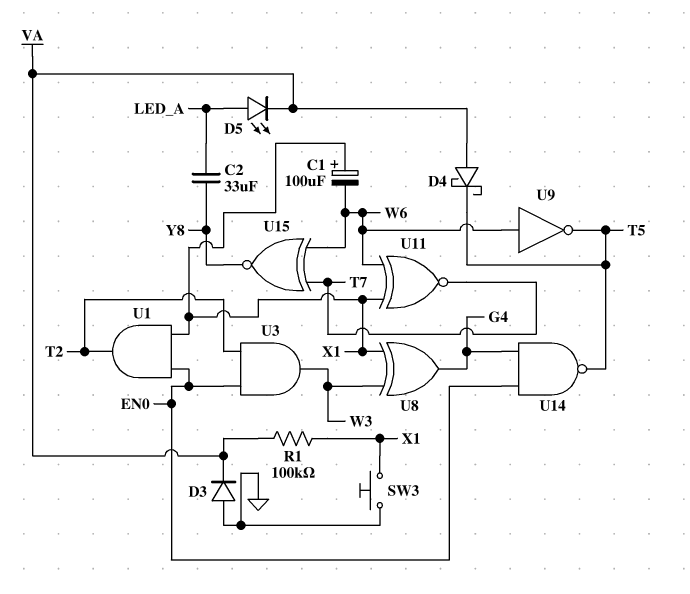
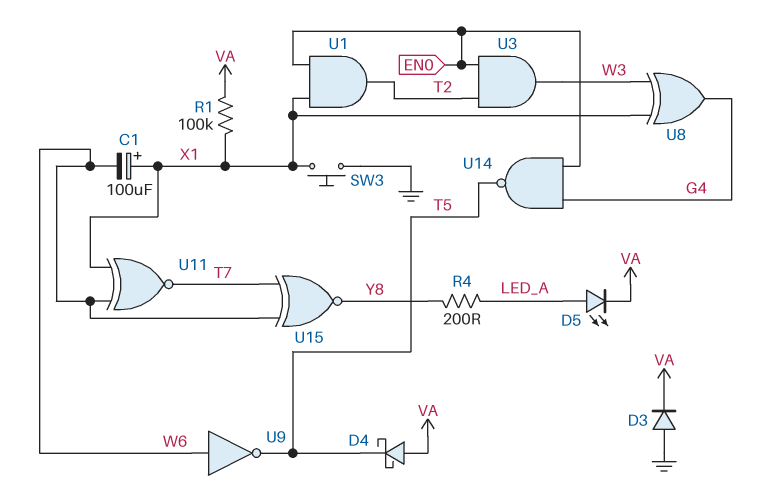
C2: 33uF (LED_A, Y8) -> none
R4: none -> 200 (LED_A, Y8)

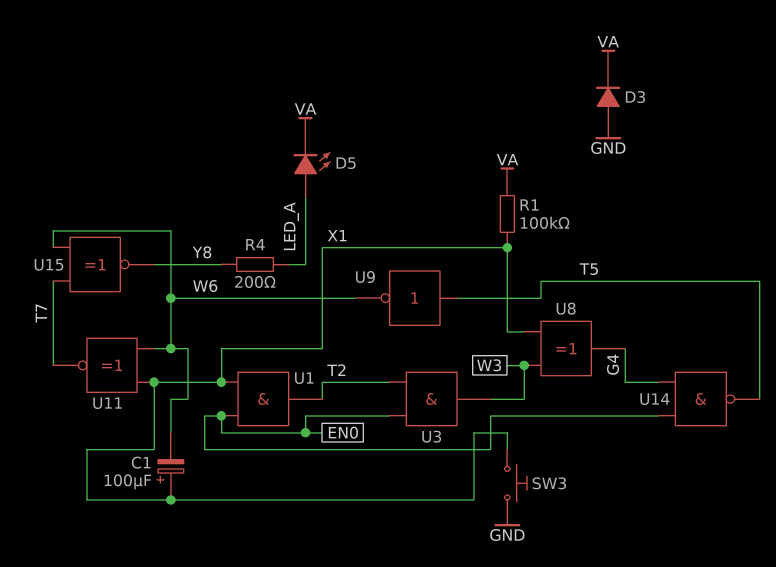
D4: schottky (A VA, K T5) -> none
U9: NOT (in W6, out T5) -> NOT (in T5, out W6)

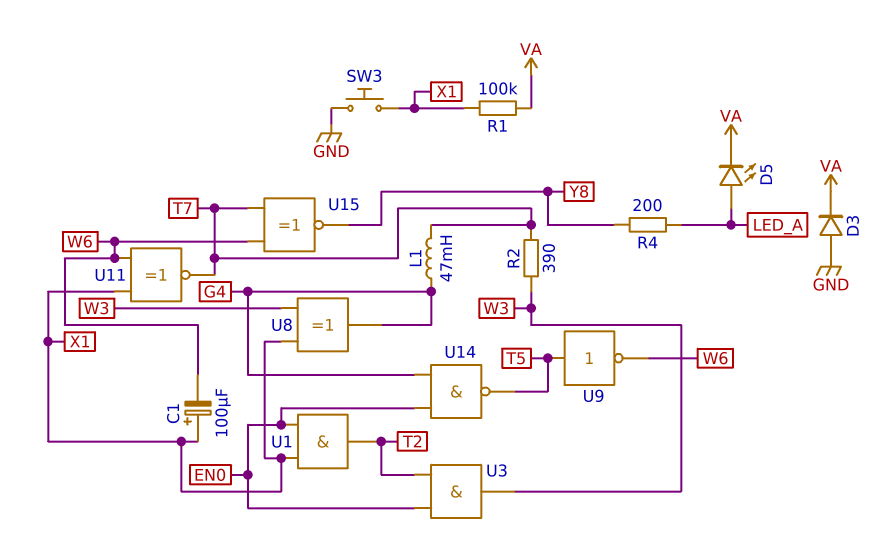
L1: none -> 47mH (G4, T7)
R2: none -> 390 (T7, W3)

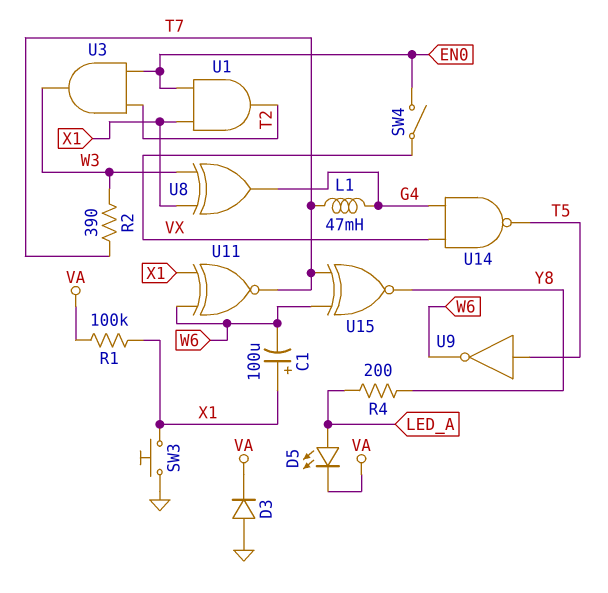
SW4: none -> switch (EN0, VX)
U14: NAND (in EN0, in G4, out T5) -> NAND (in G4, in VX, out T5)

